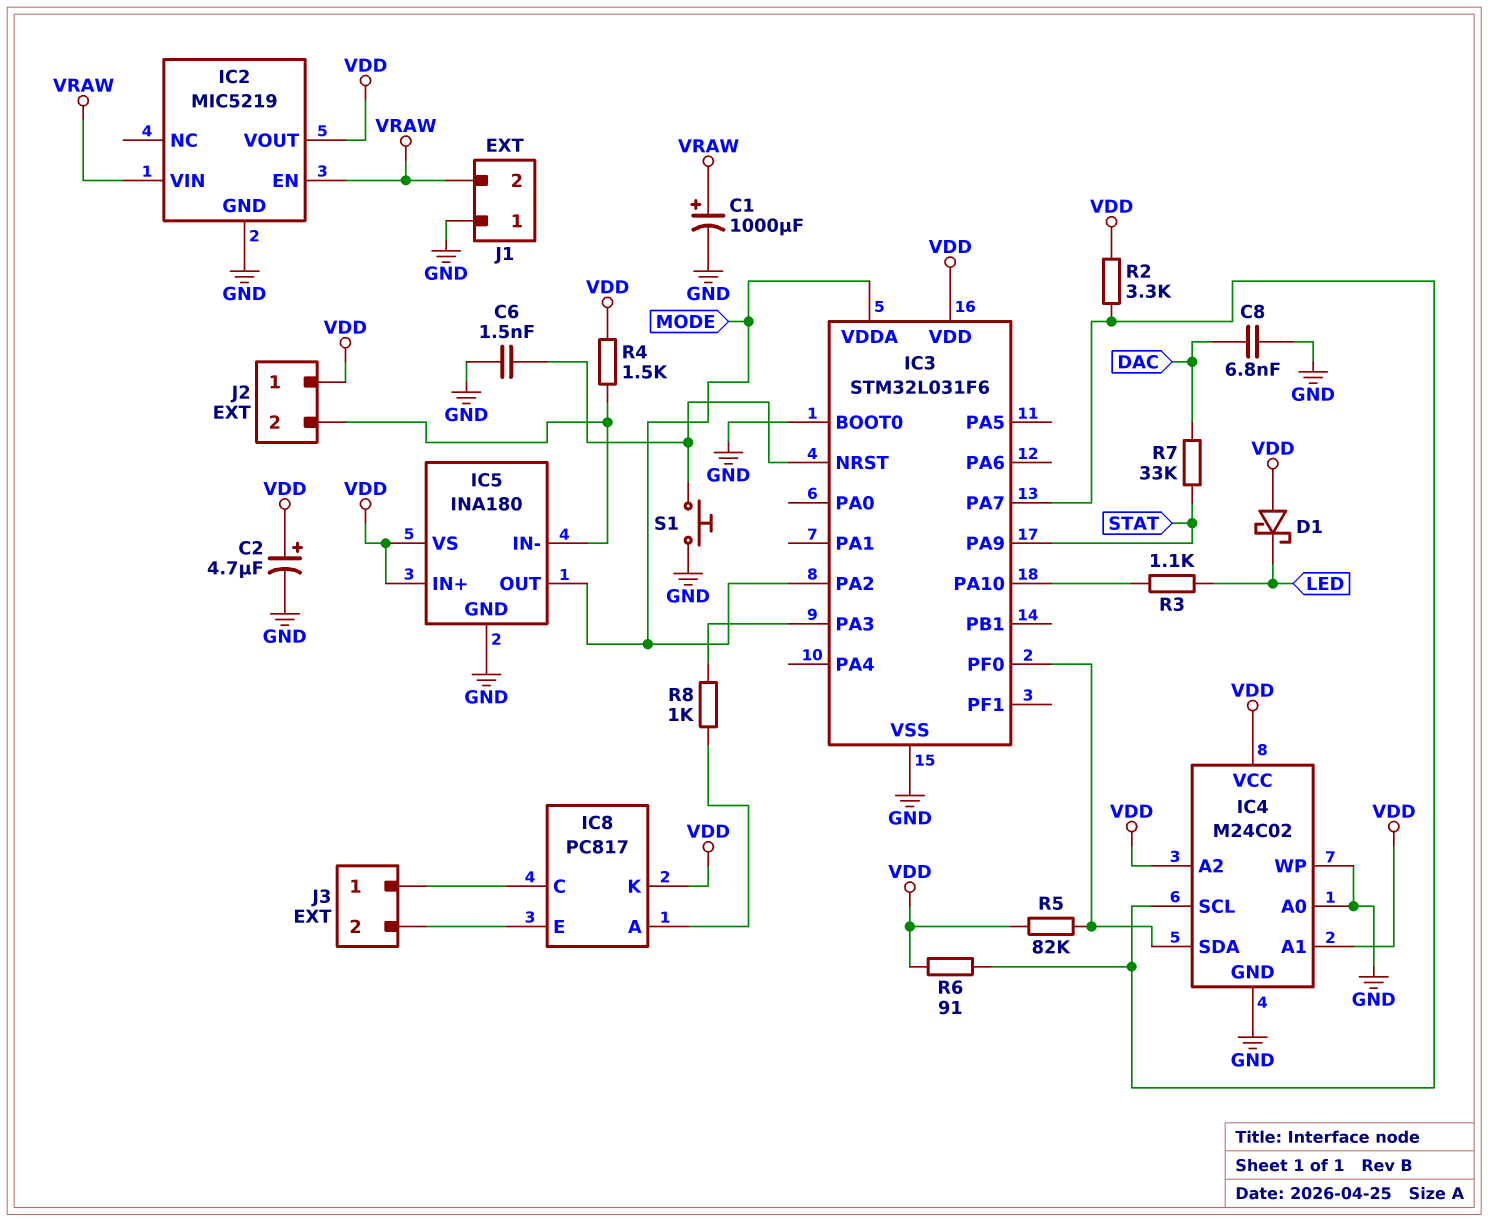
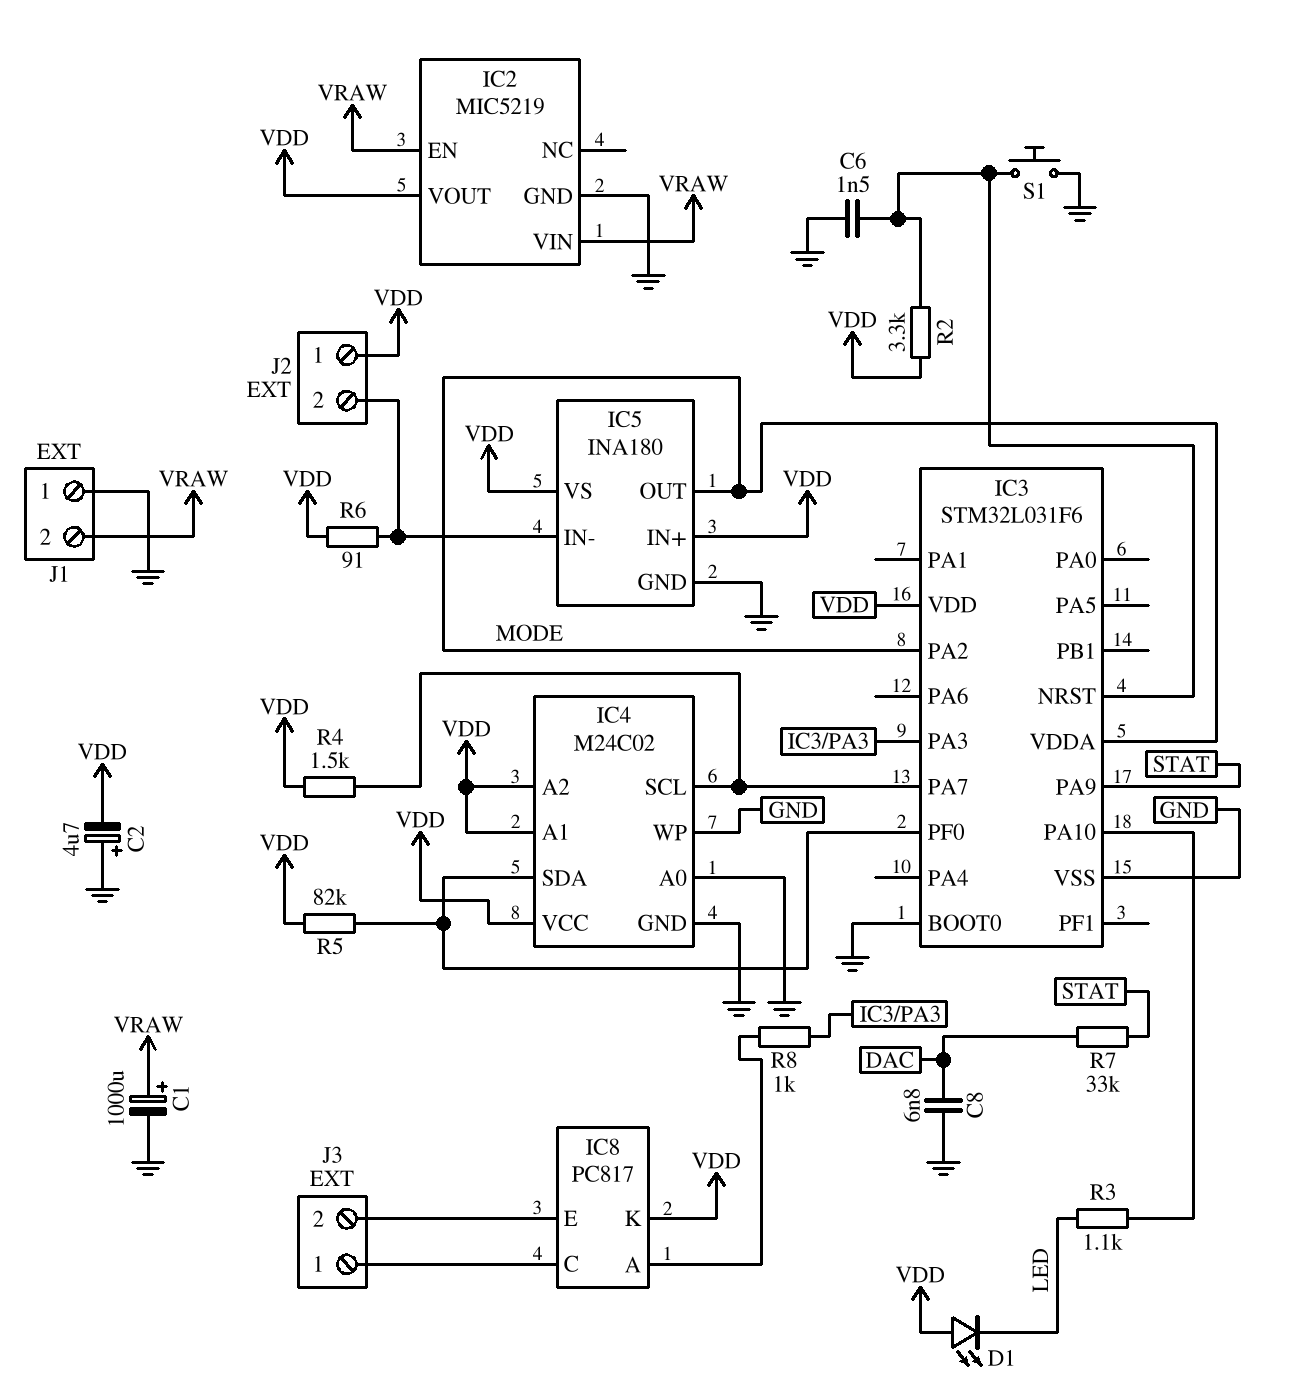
C2: 4.7uF (plus VDD, minus GND) -> 4.7uF (plus GND, minus VDD)
D1: schottky (A VDD, K LED) -> LED (A VDD, K LED)
R2: 3.3k (IC3/PA7, VDD) -> 3.3k (IC3/NRST, VDD)
R4: 1.5k (IC5/IN-, VDD) -> 1.5k (IC3/PA7, VDD)
R6: 91 (IC3/PA7, VDD) -> 91 (IC5/IN-, VDD)

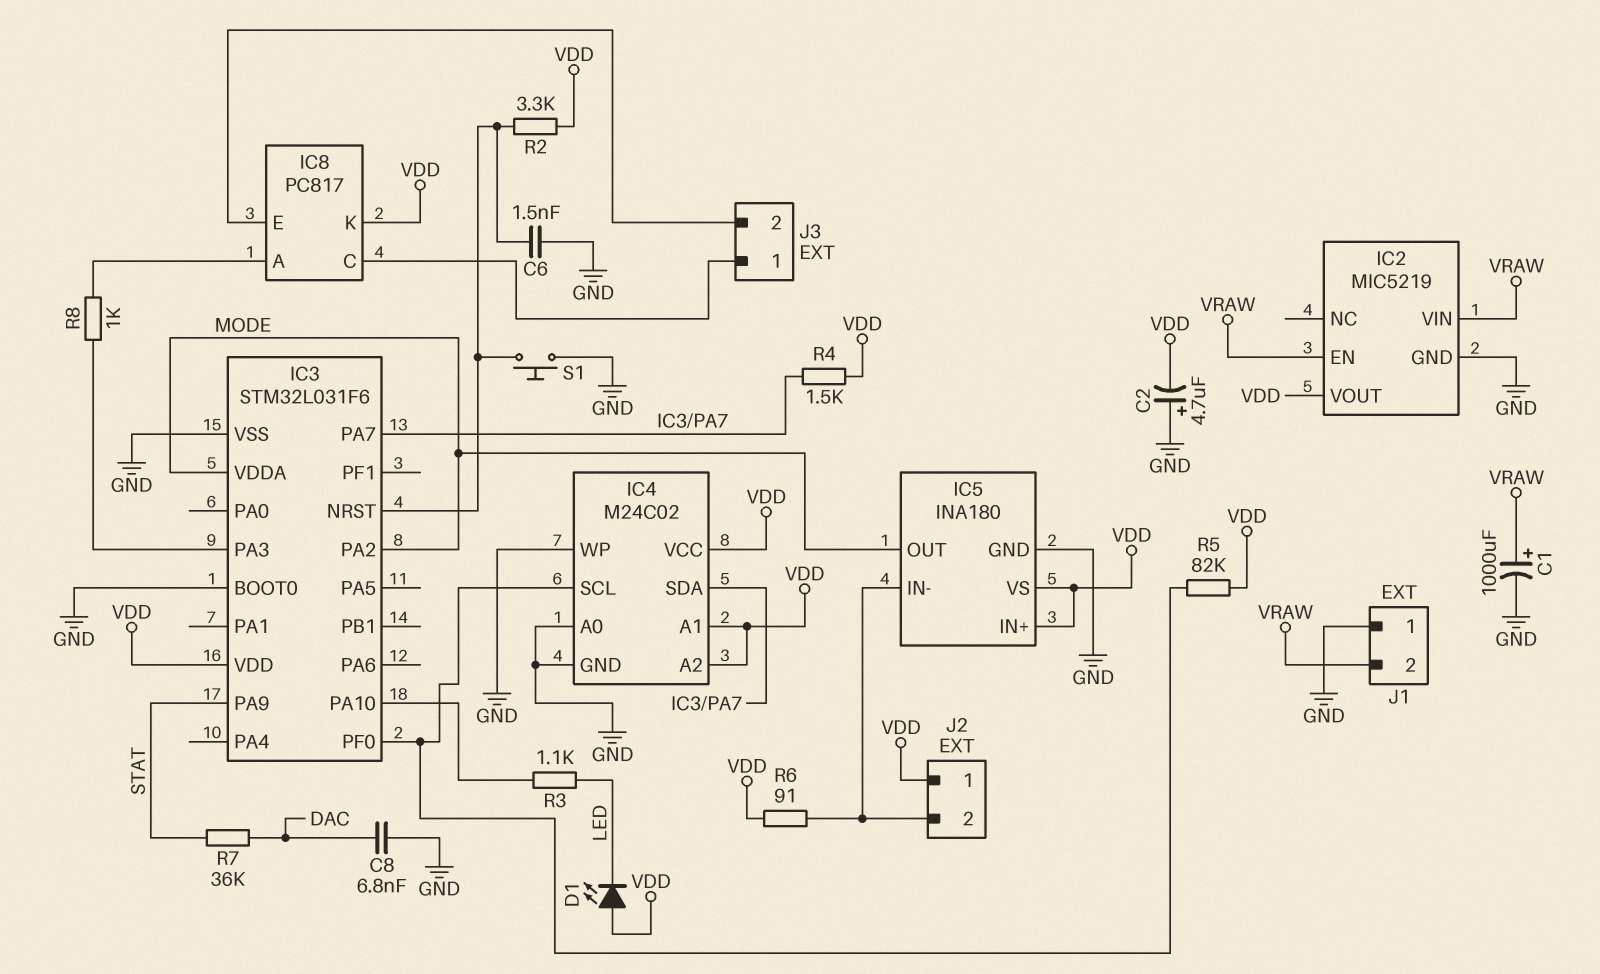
IC4 pin SCL: IC3/PA7 -> IC3/PF0
IC4 pin SDA: IC3/PF0 -> IC3/PA7
R7: 33k (DAC, STAT) -> 36k (DAC, STAT)

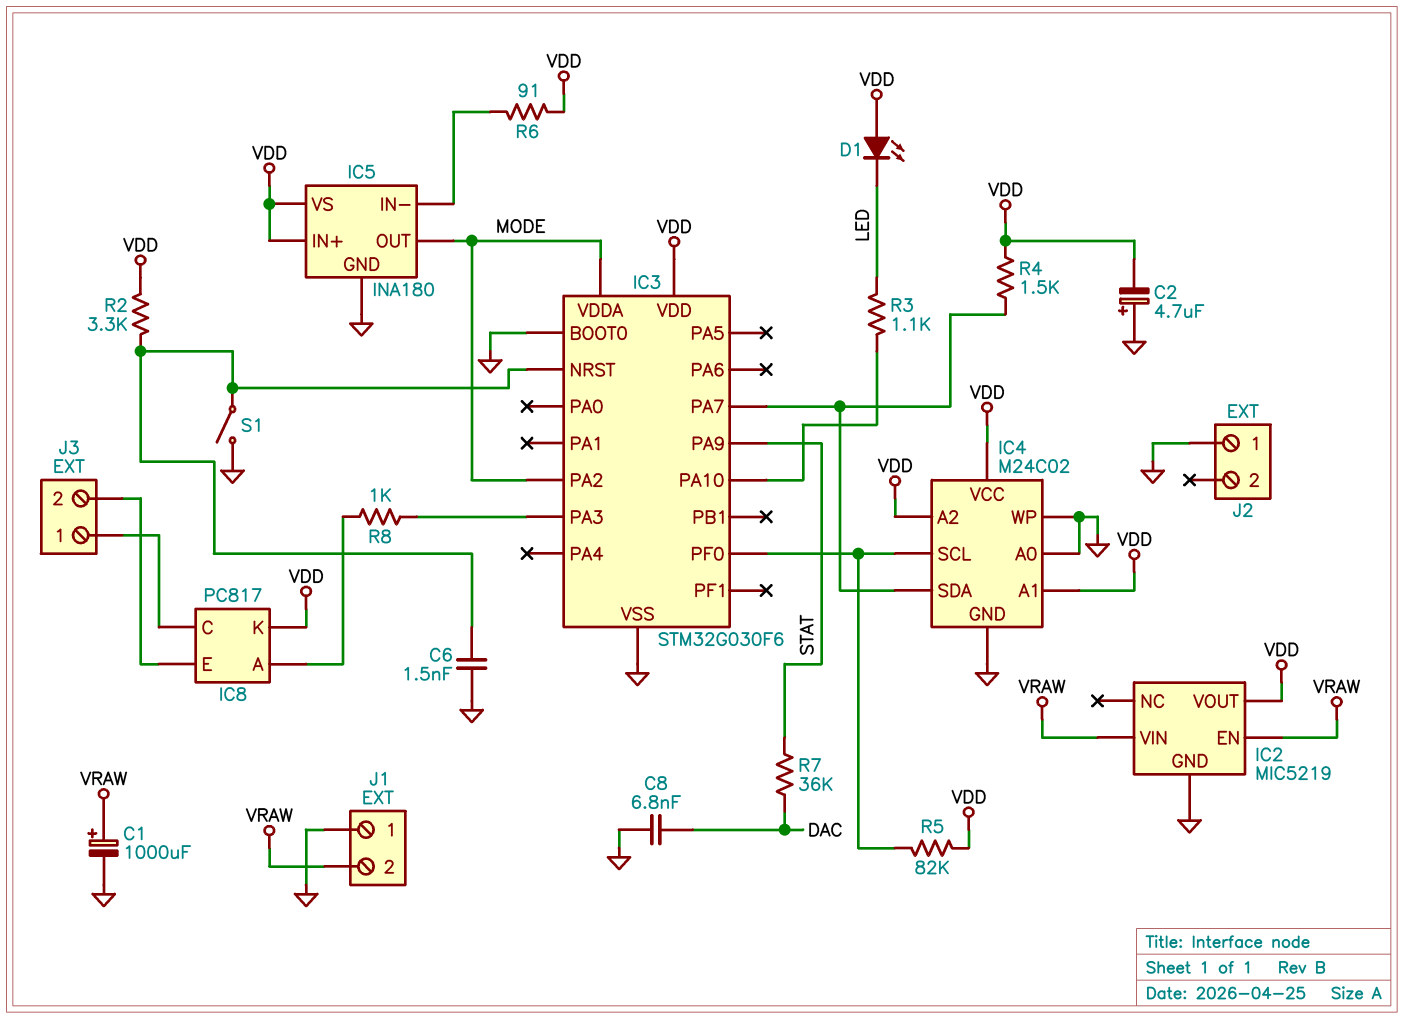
IC3: STM32L031F6 -> STM32G030F6
J2 pin 1: VDD -> GND
J2 pin 2: IC5/IN- -> none
S1: button (GND, IC3/NRST) -> switch (GND, IC3/NRST)

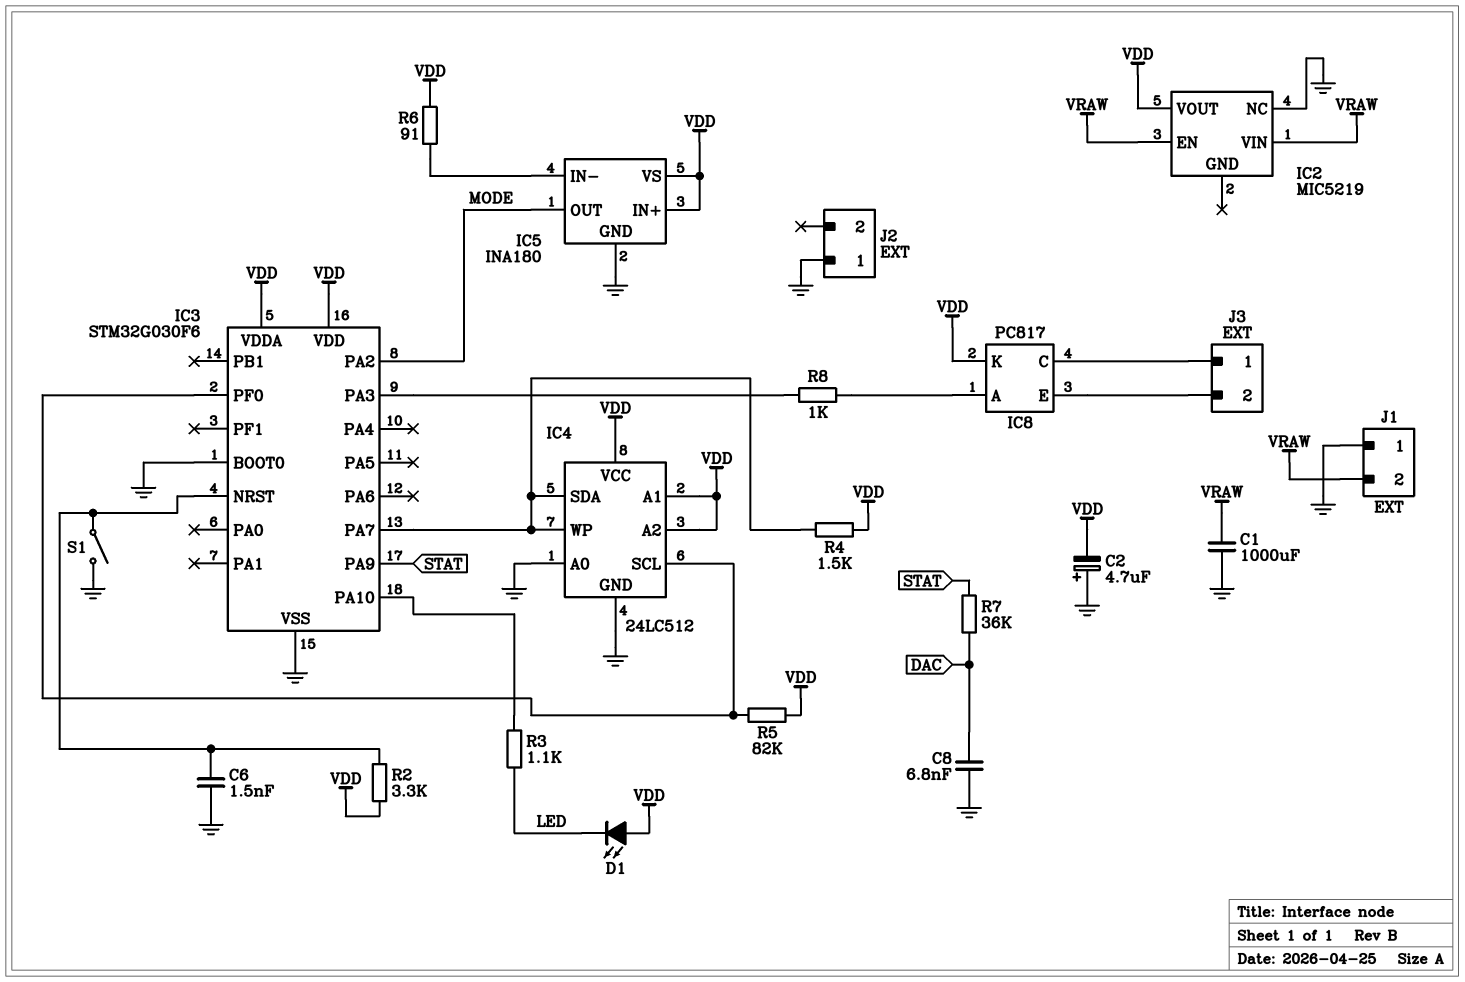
C1: 1000uF (plus VRAW, minus GND) -> 1000uF (GND, VRAW)
IC2 pin GND: GND -> none
IC2 pin NC: none -> GND
IC3 pin VDDA: MODE -> VDD
IC4: M24C02 -> 24LC512
IC4 pin WP: GND -> IC3/PA7

